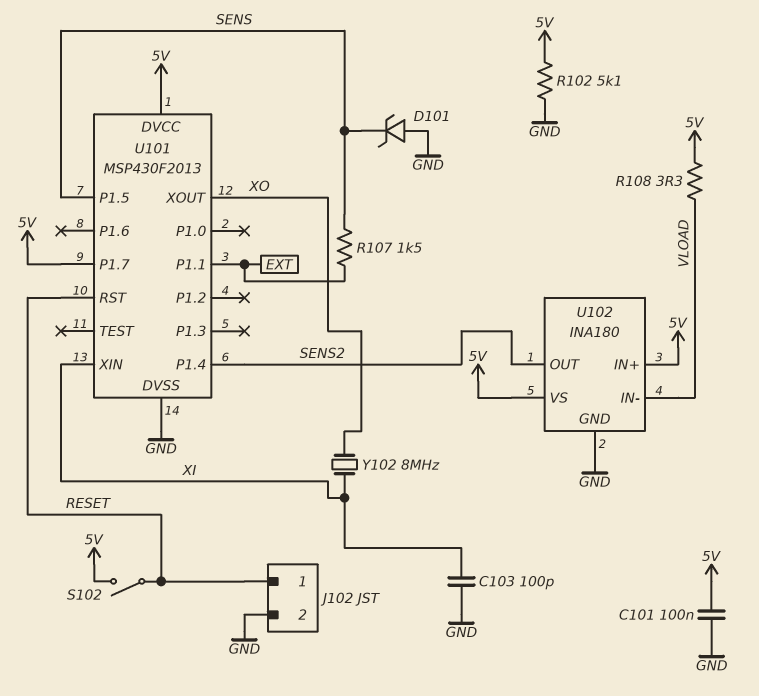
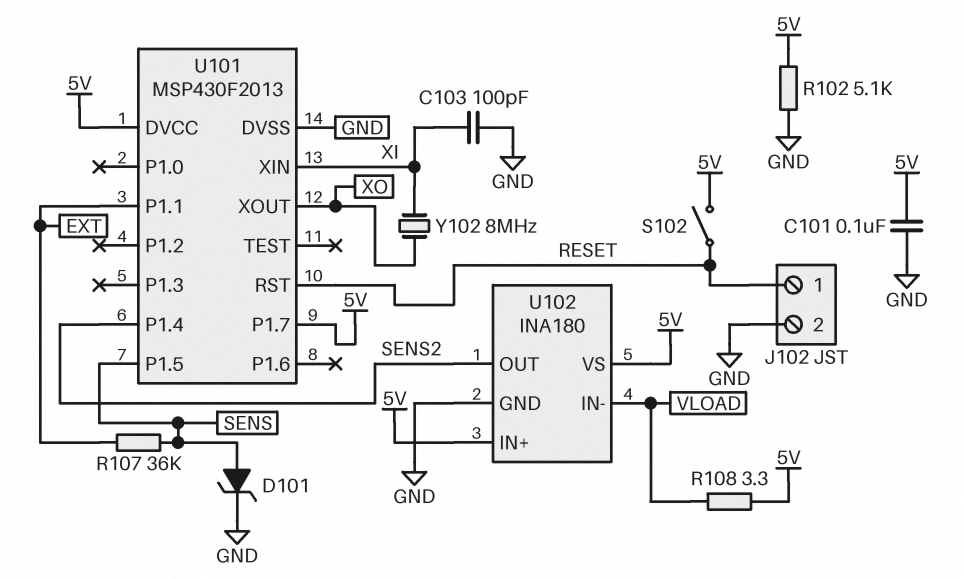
D101: zener (A GND, K SENS) -> zener (A SENS, K GND)
R107: 1.5k (EXT, SENS) -> 36k (EXT, SENS)

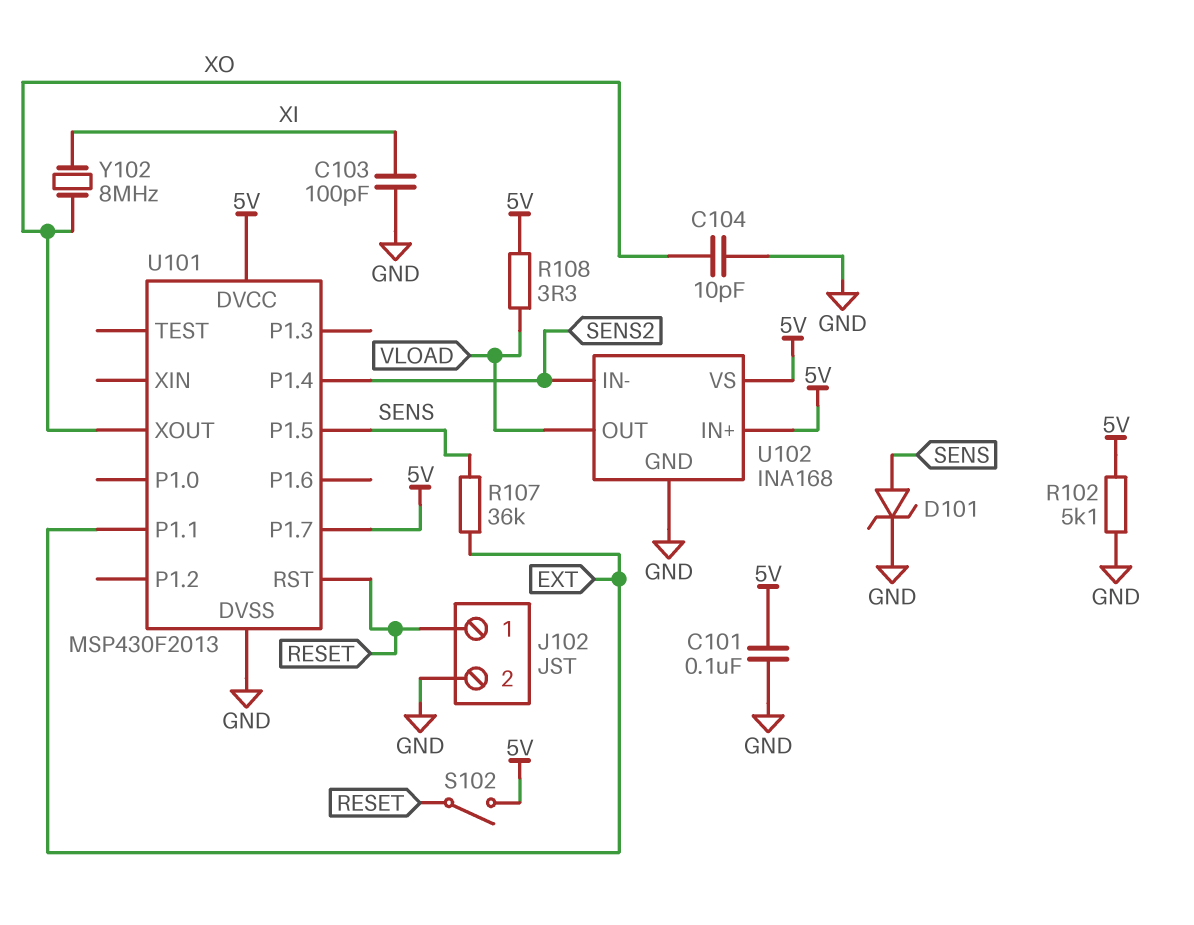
C104: none -> 10pF (GND, XO)
U101 pin XIN: XI -> none
U102: INA180 -> INA168
U102 pin IN-: VLOAD -> SENS2
U102 pin OUT: SENS2 -> VLOAD

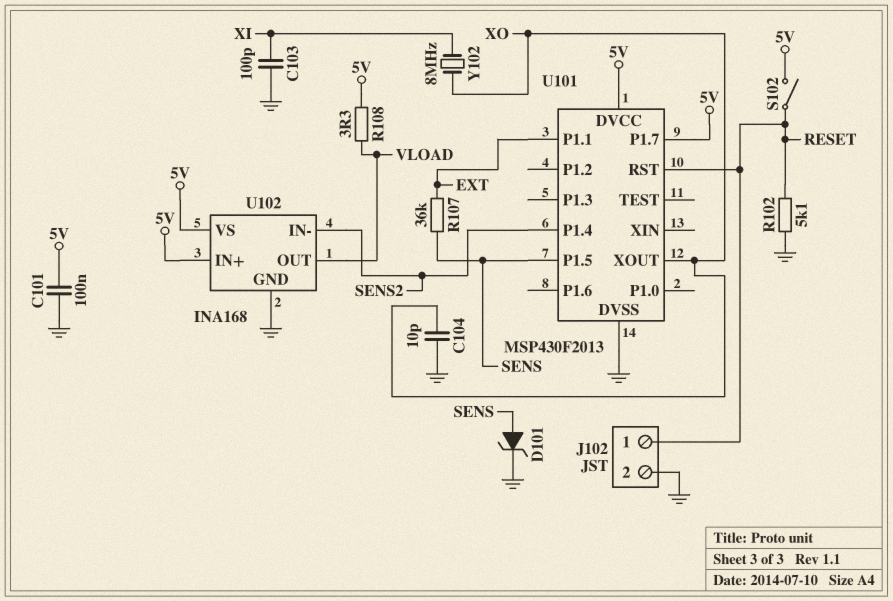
R102: 5.1k (5V, GND) -> 5.1k (GND, RESET)

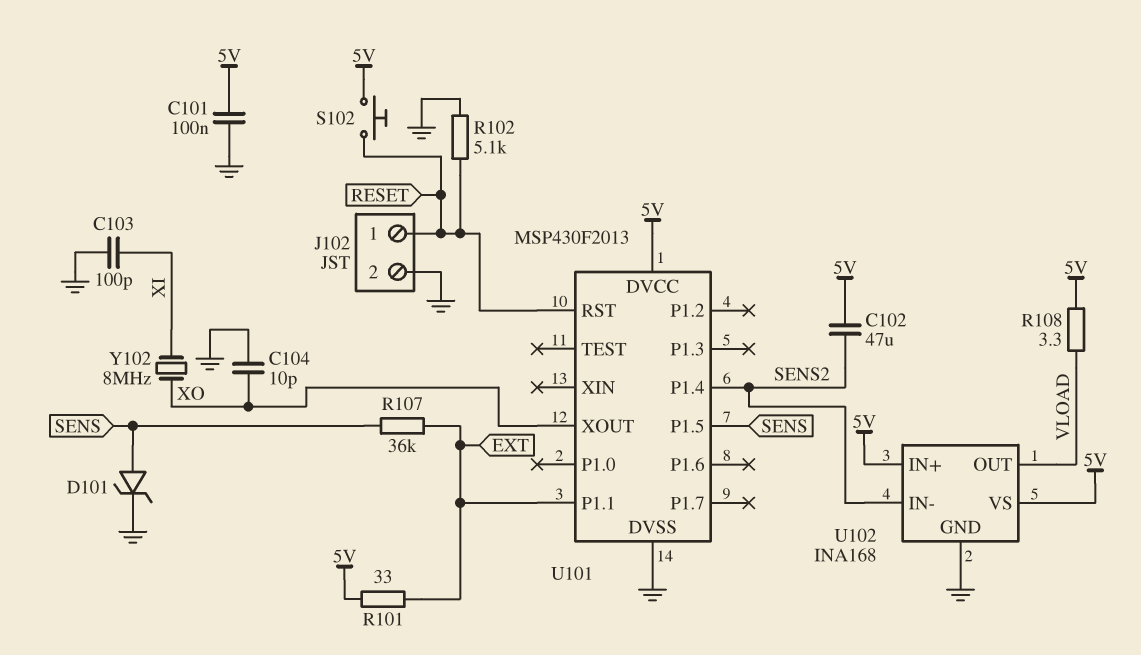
C102: none -> 47uF (5V, SENS2)
R101: none -> 33 (5V, EXT)
S102: switch (5V, RESET) -> button (5V, RESET)
U101 pin P1.7: 5V -> none

